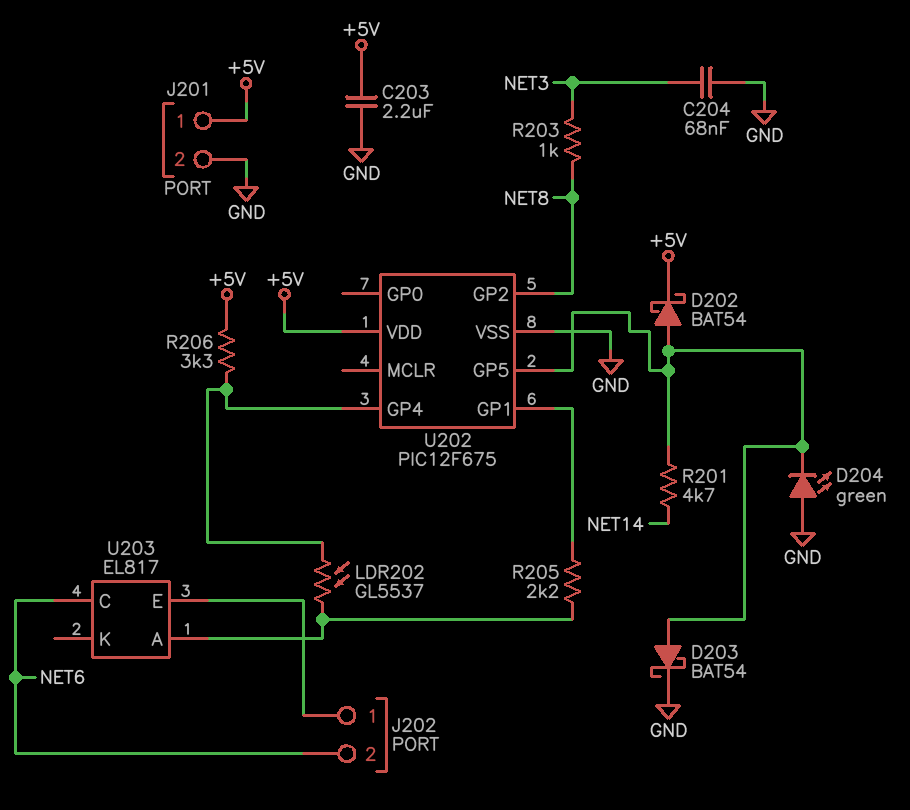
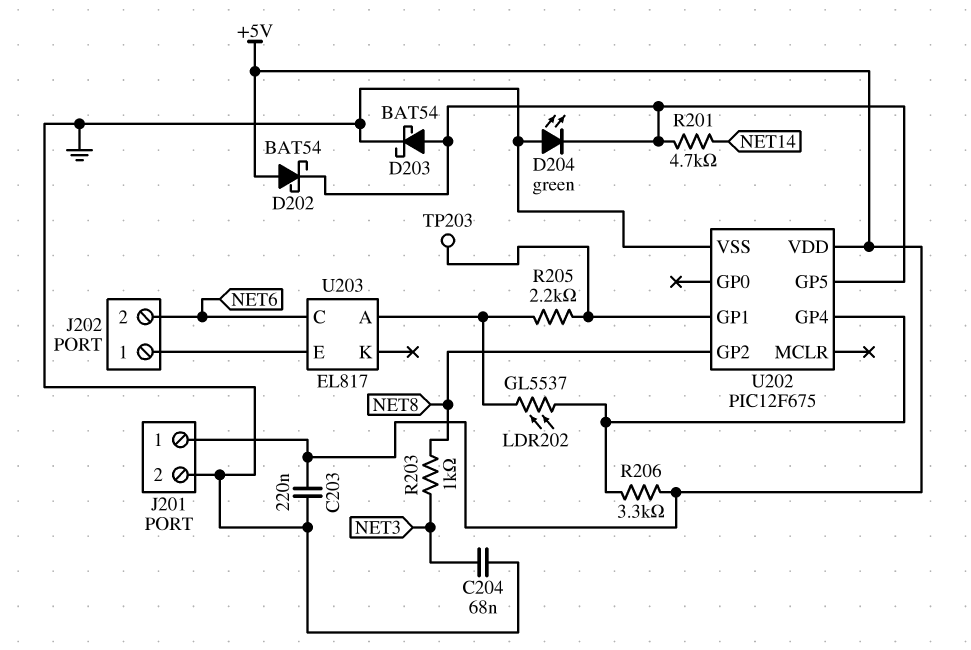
C203: 2.2uF (+5V, GND) -> 220nF (+5V, GND)
D202: schottky BAT54 (A U202/GP5, K +5V) -> schottky BAT54 (A +5V, K U202/GP5)
TP203: none -> test point (U202/GP1)

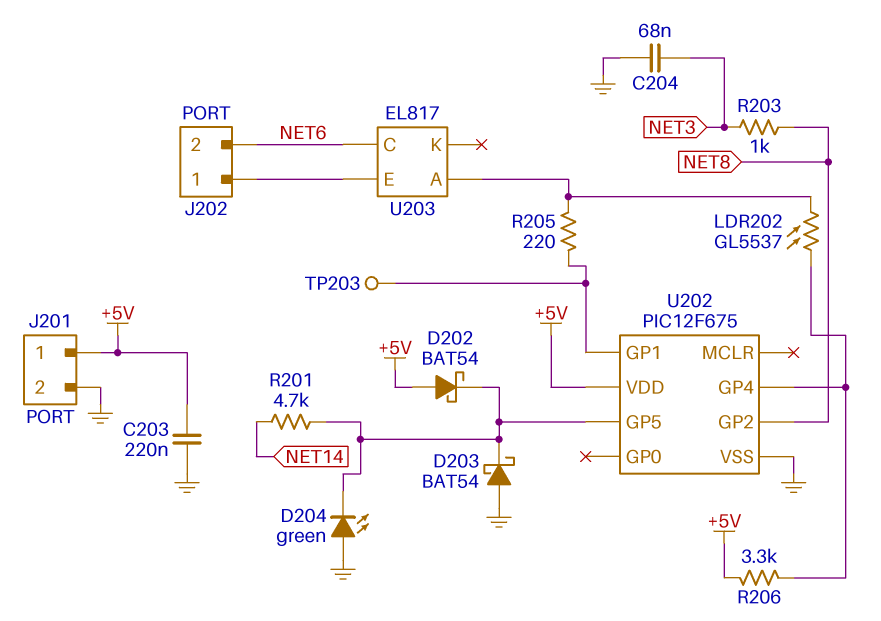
D203: schottky BAT54 (A U202/GP5, K GND) -> schottky BAT54 (A GND, K U202/GP5)
R205: 2.2k (U202/GP1, U203/A) -> 220 (U202/GP1, U203/A)

